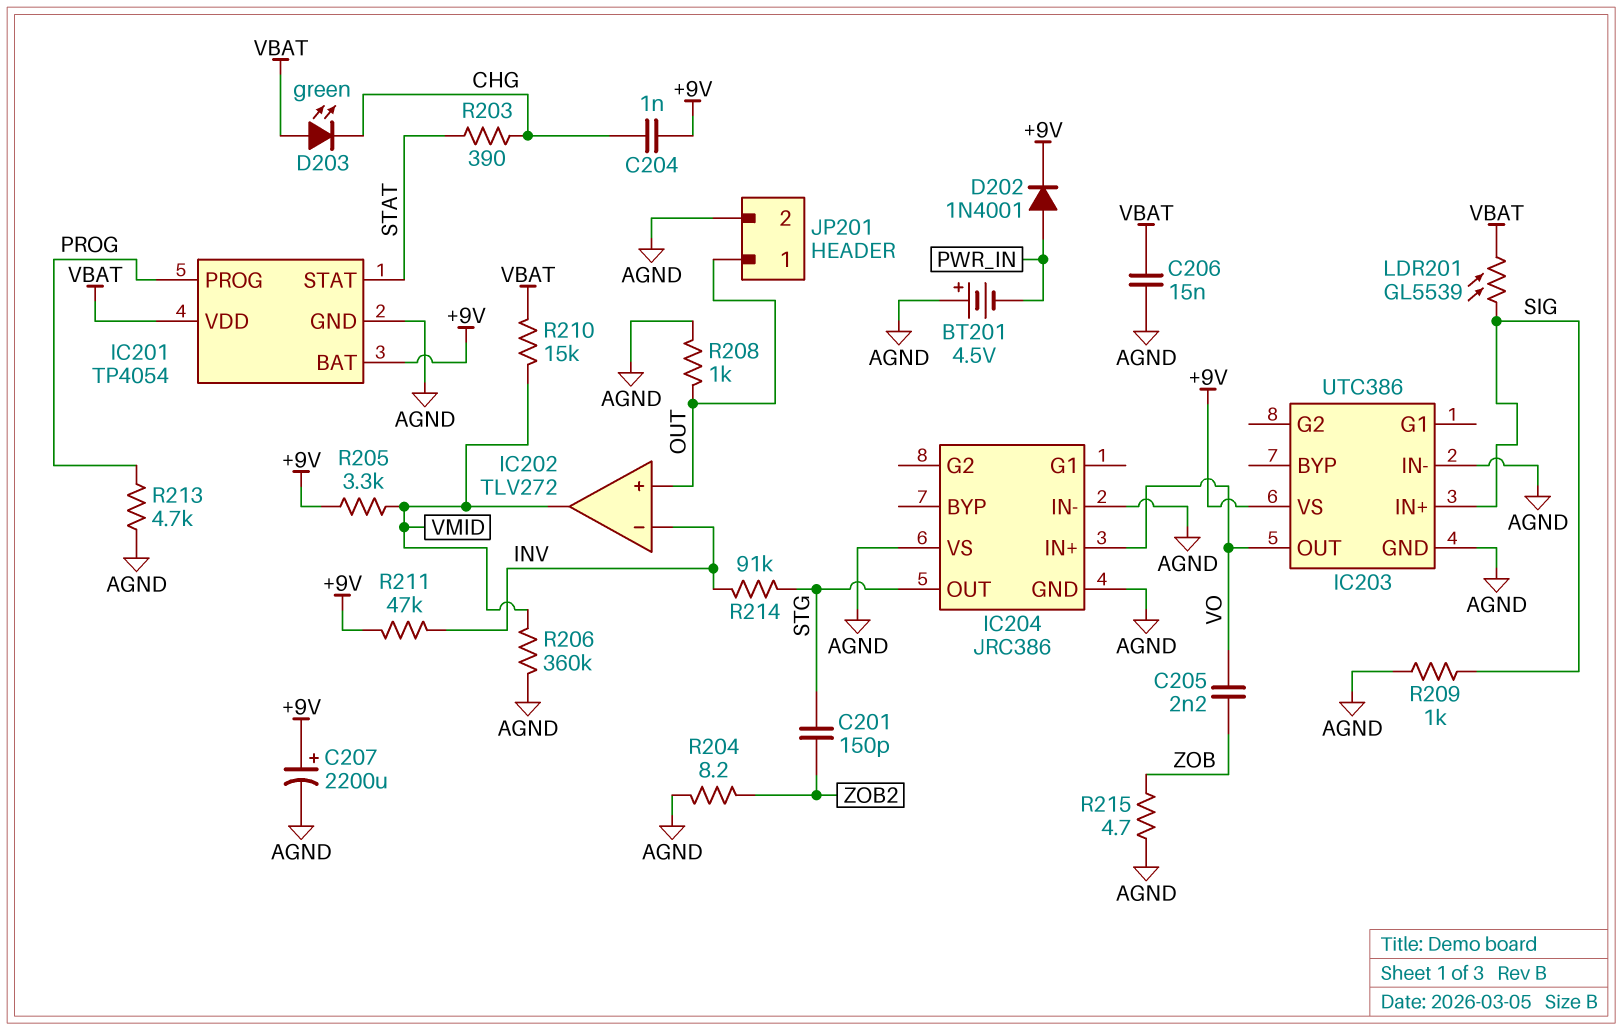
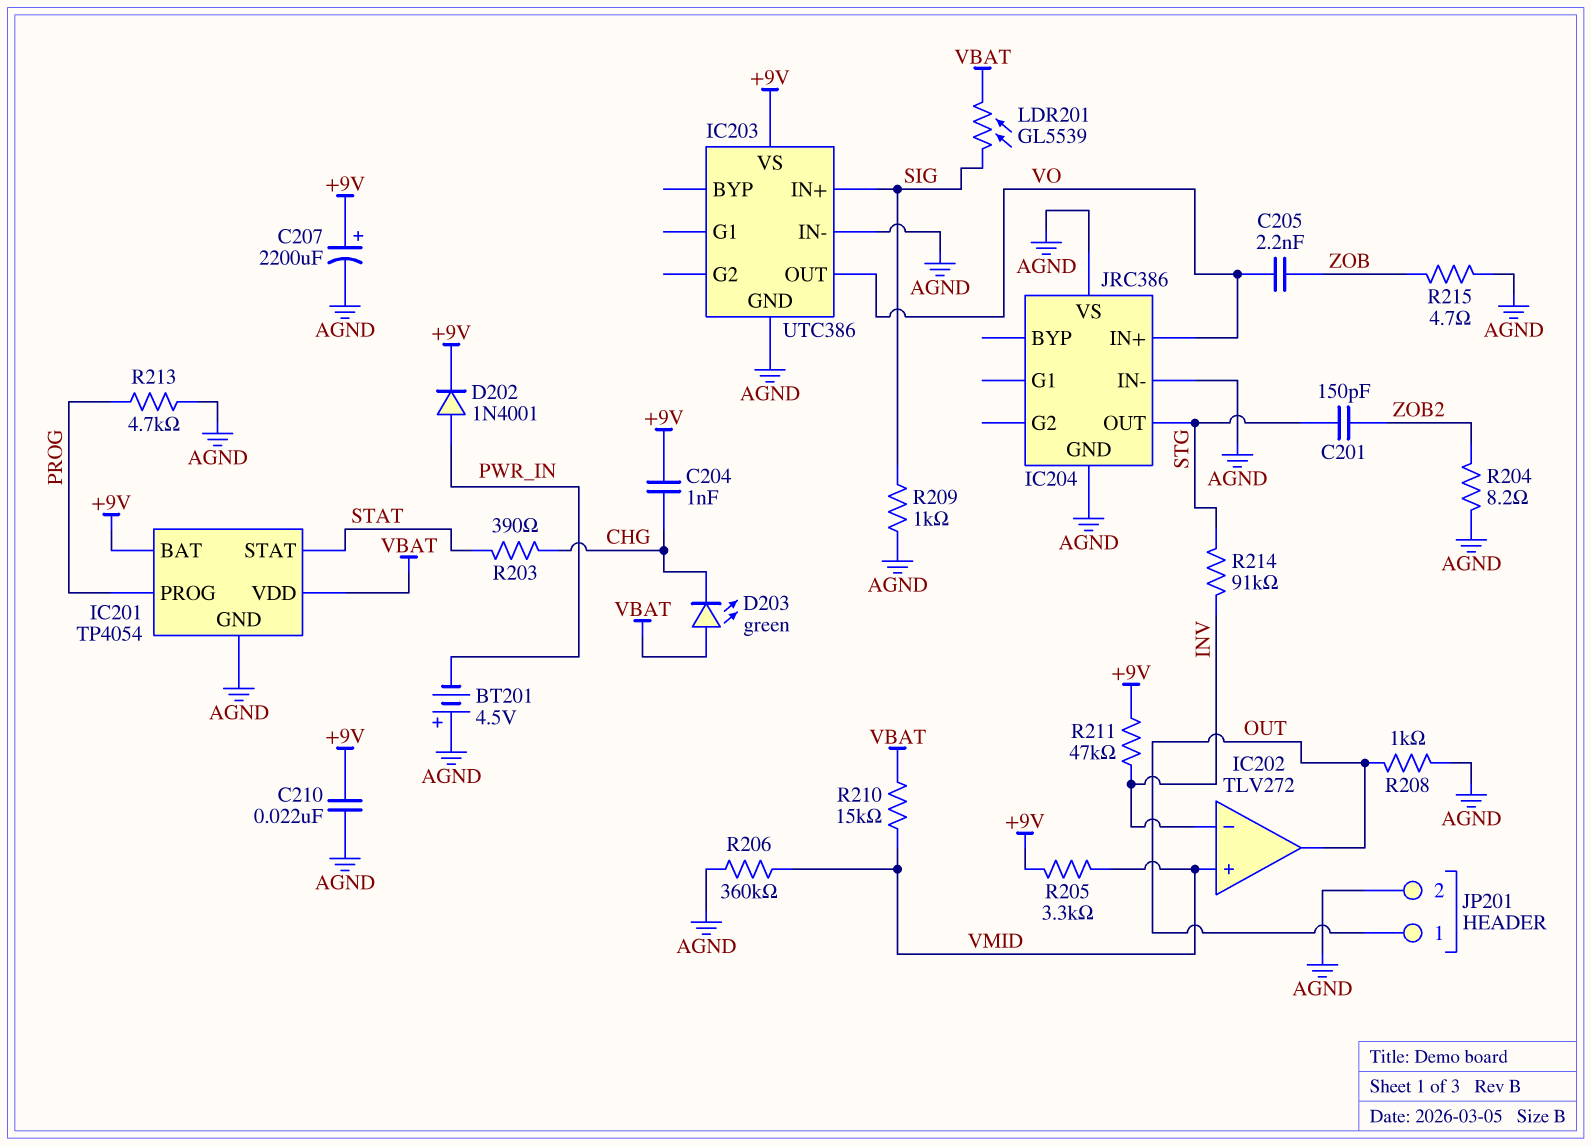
C206: 15nF (AGND, VBAT) -> none
C210: none -> 22nF (+9V, AGND)
IC202 pin in+: OUT -> VMID
IC202 pin out: VMID -> OUT

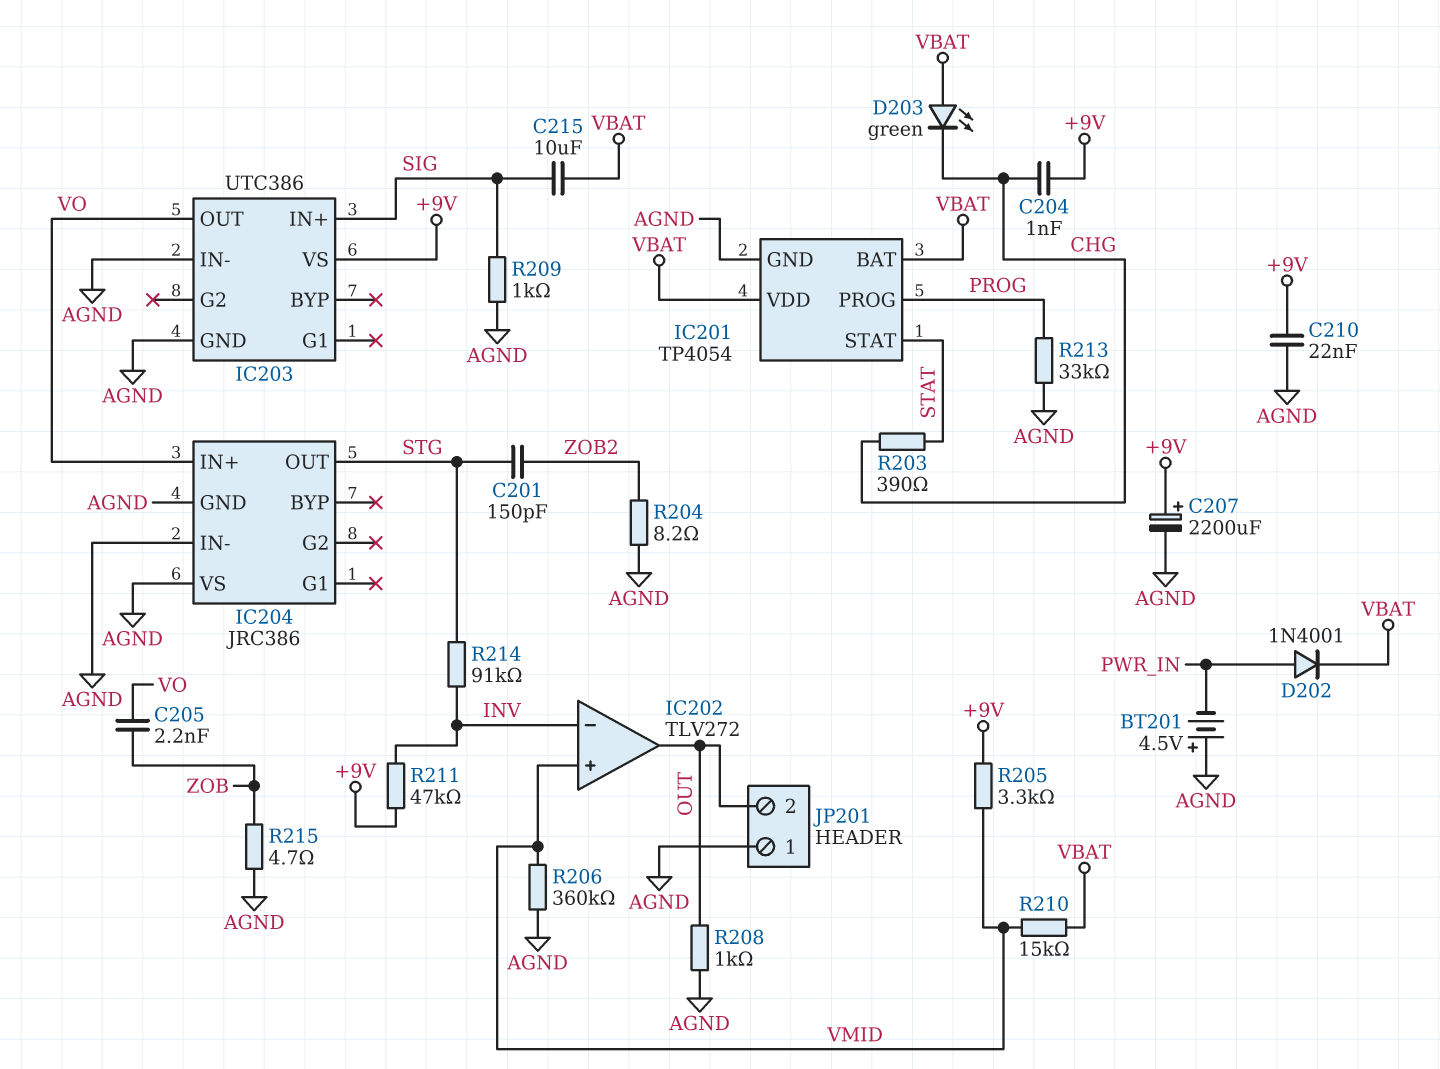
C215: none -> 10uF (SIG, VBAT)
D202: diode 1N4001 (A PWR_IN, K +9V) -> diode 1N4001 (A PWR_IN, K VBAT)
IC201 pin BAT: +9V -> VBAT
JP201 pin 1: OUT -> AGND
JP201 pin 2: AGND -> OUT
LDR201: GL5539 (SIG, VBAT) -> none
R213: 4.7k (AGND, PROG) -> 33k (AGND, PROG)

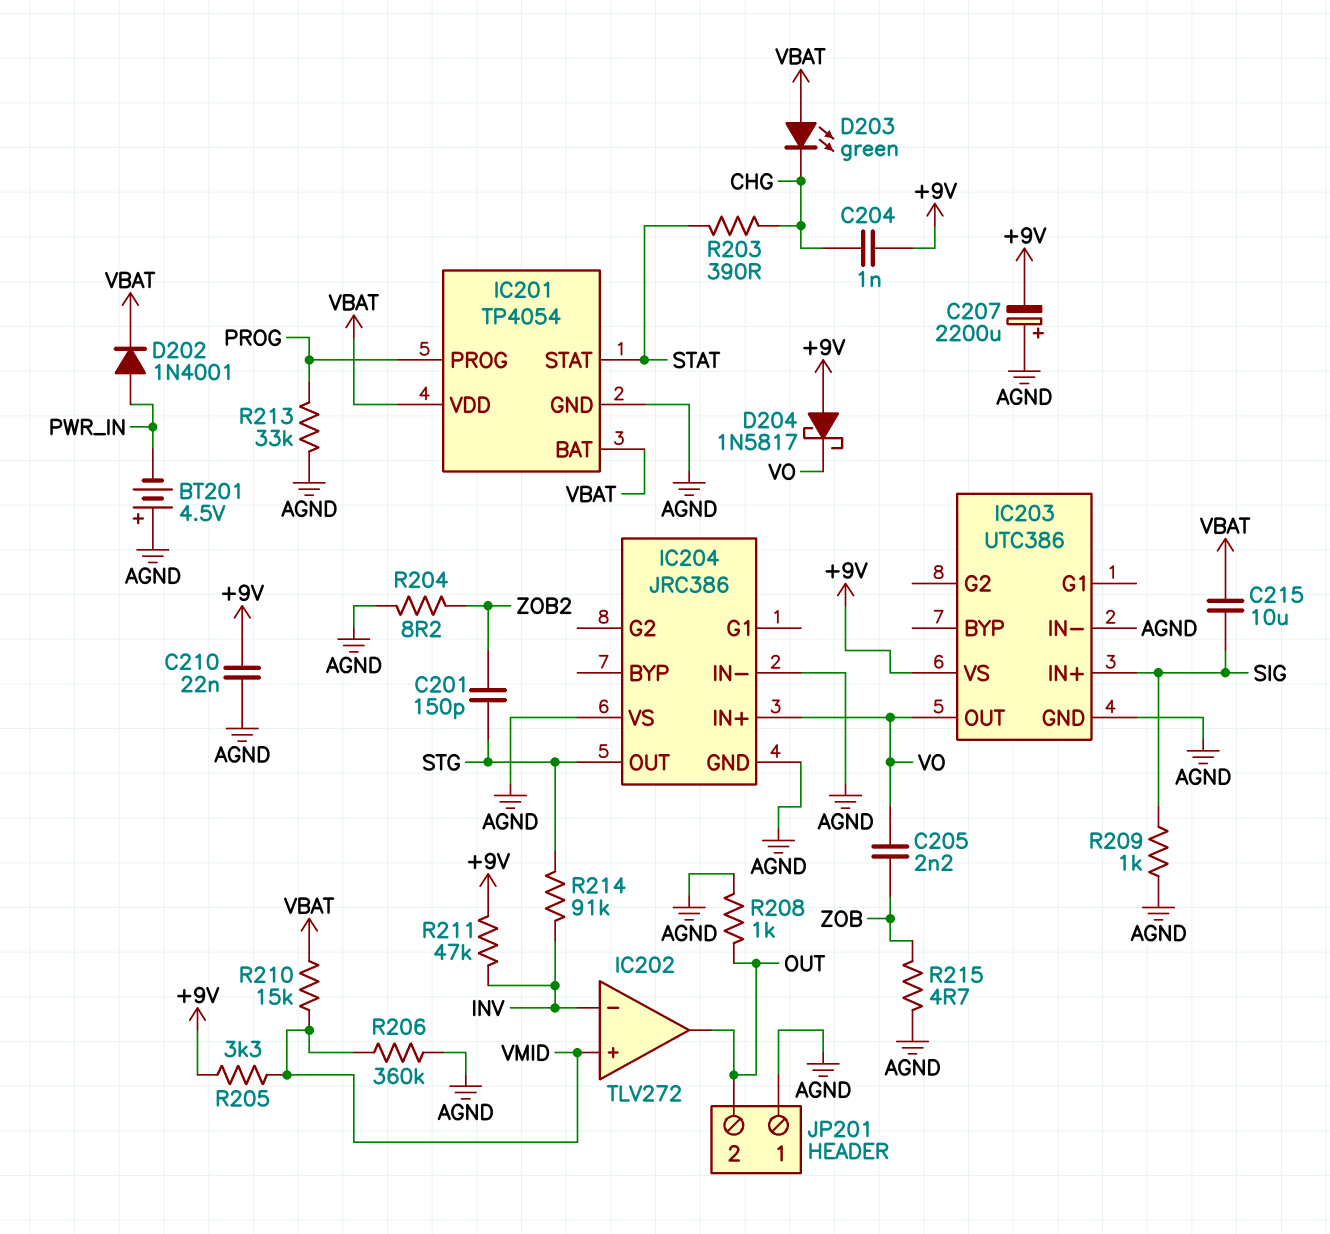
C207: 2200uF (plus +9V, minus AGND) -> 2200uF (plus AGND, minus +9V)
D204: none -> schottky 1N5817 (A +9V, K VO)

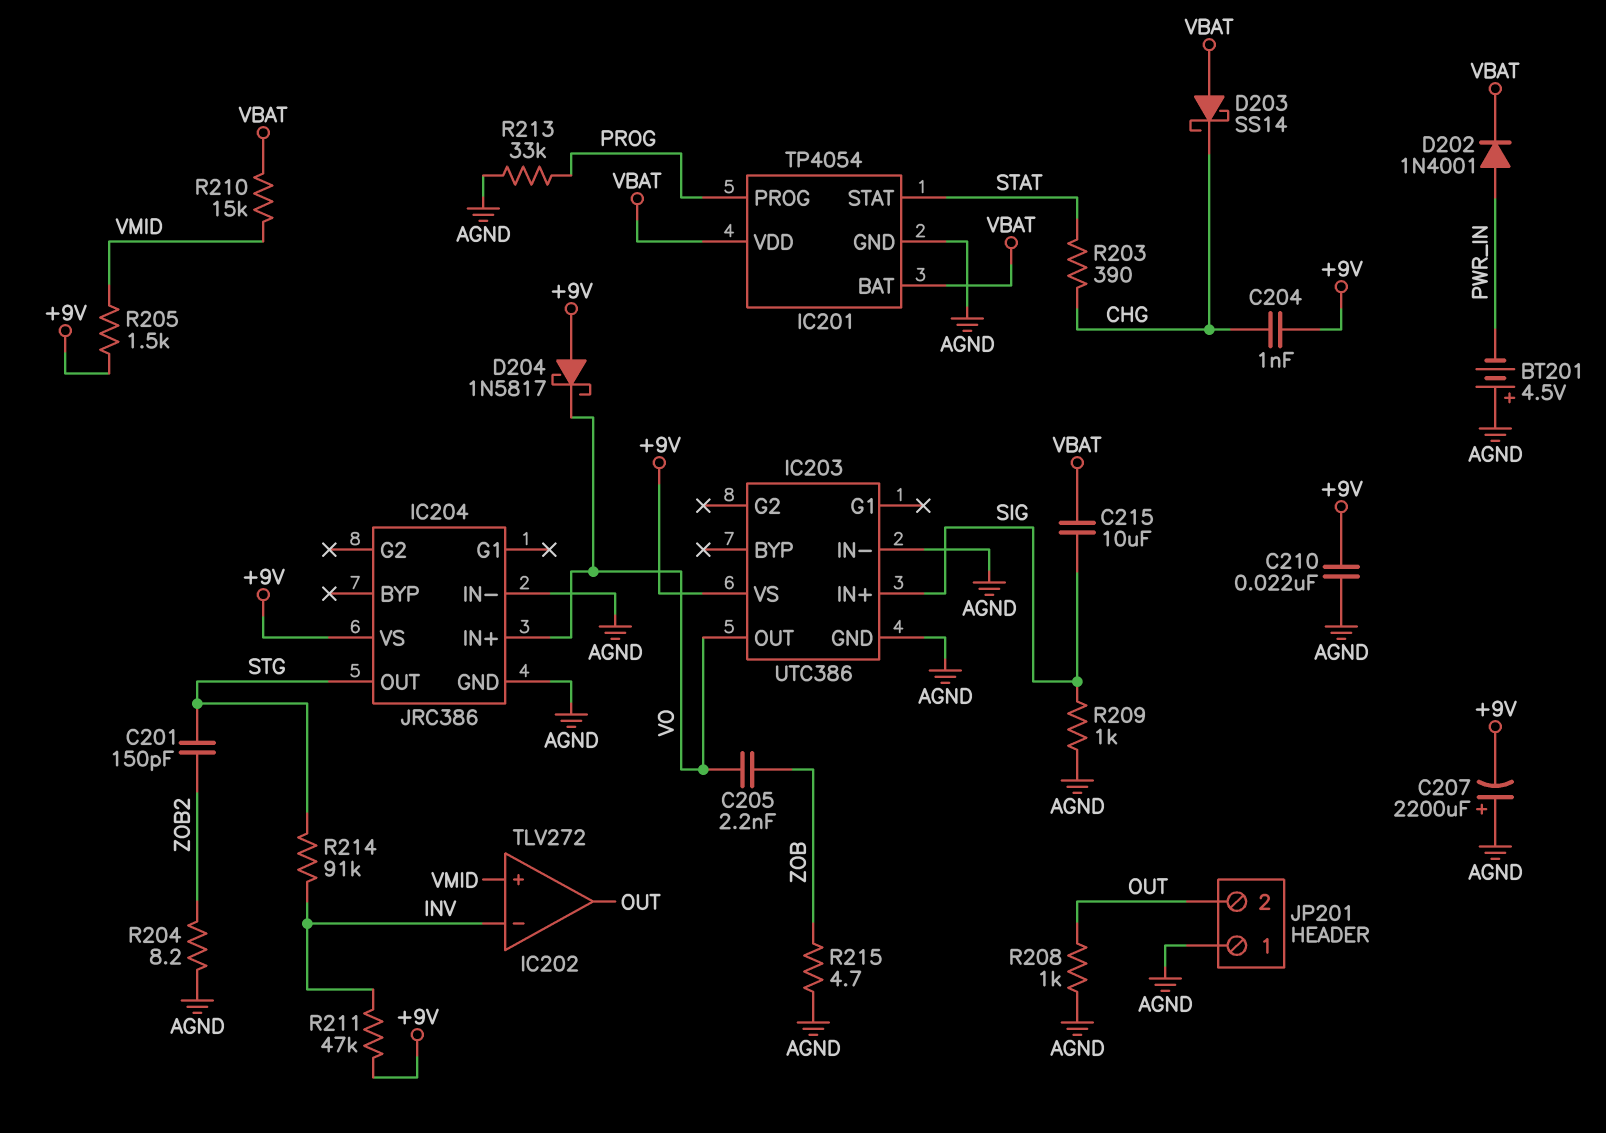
D203: LED green (A VBAT, K CHG) -> schottky SS14 (A VBAT, K CHG)
IC204 pin VS: AGND -> +9V
R205: 3.3k (+9V, VMID) -> 1.5k (+9V, VMID)
R206: 360k (AGND, VMID) -> none

